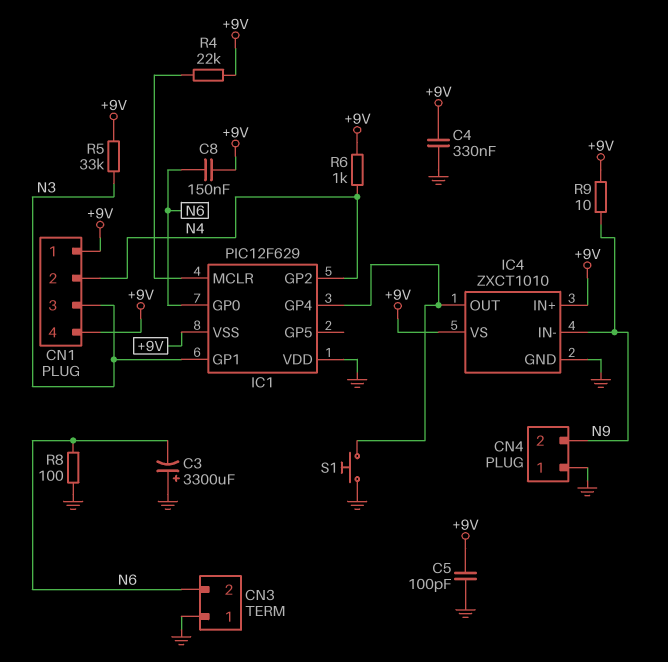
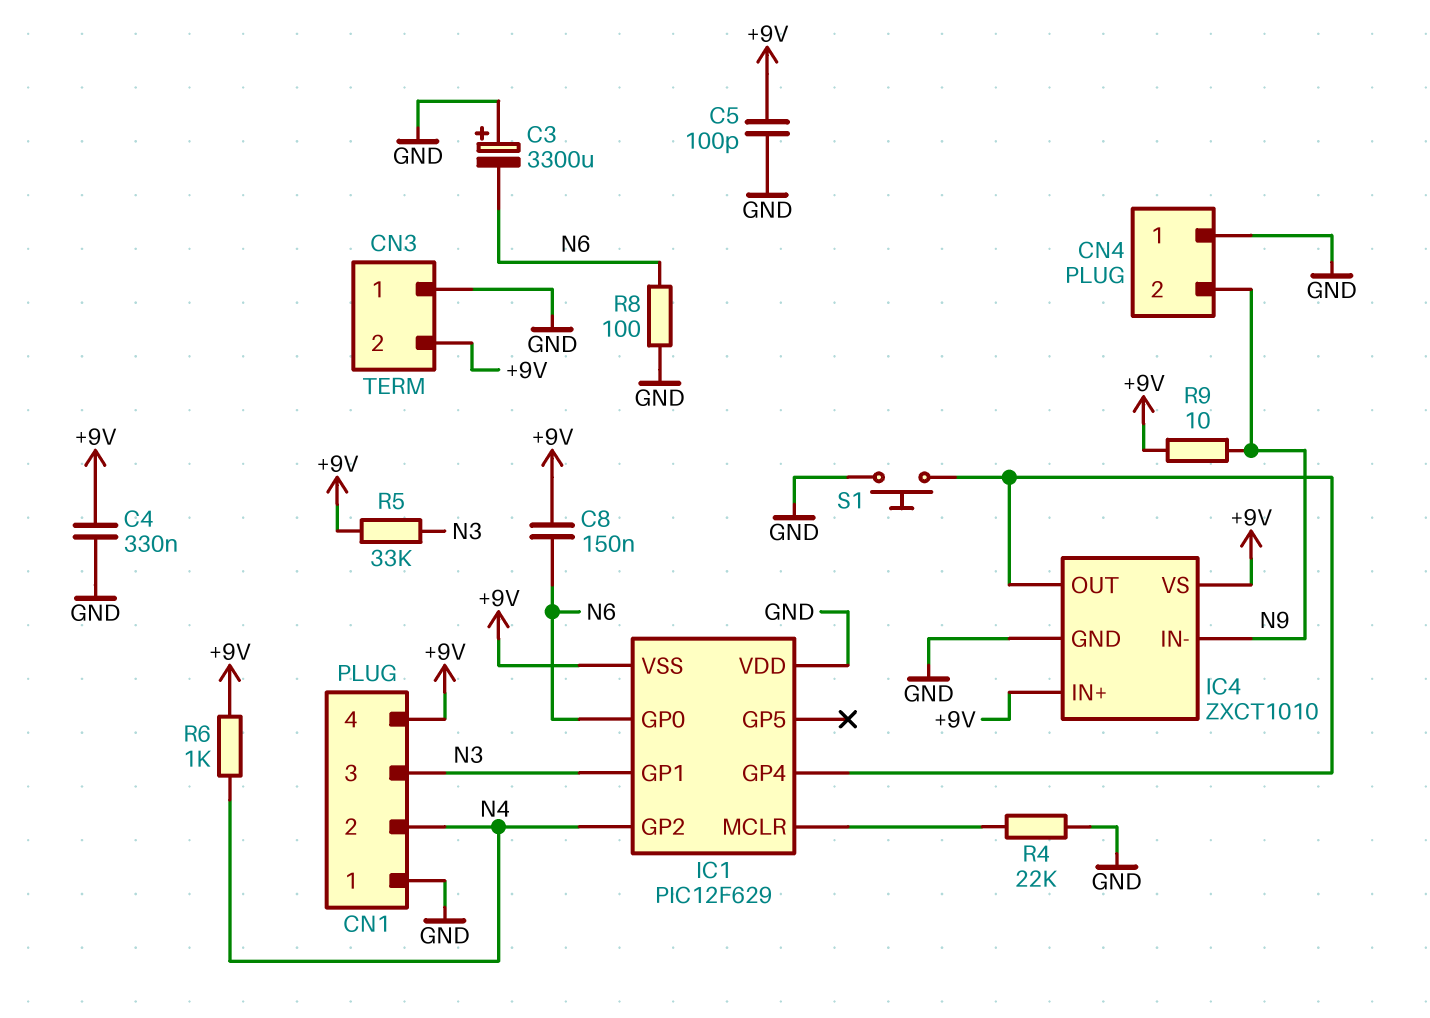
CN1 pin 1: +9V -> GND
CN3 pin 2: N6 -> +9V
R4: 22k (+9V, IC1/MCLR) -> 22k (GND, IC1/MCLR)

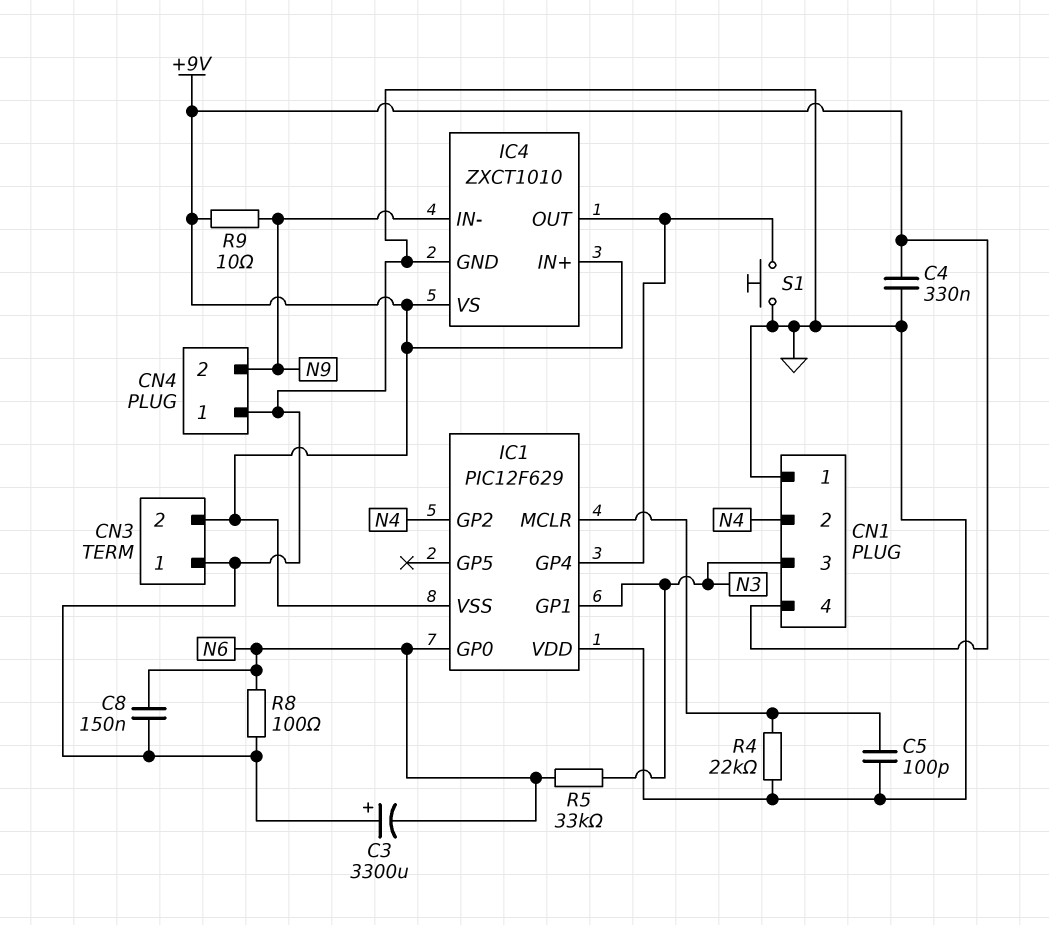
C5: 100pF (+9V, GND) -> 100pF (GND, IC1/MCLR)
C8: 150nF (+9V, N6) -> 150nF (GND, N6)
R5: 33k (+9V, N3) -> 33k (N3, N6)
R6: 1k (+9V, N4) -> none

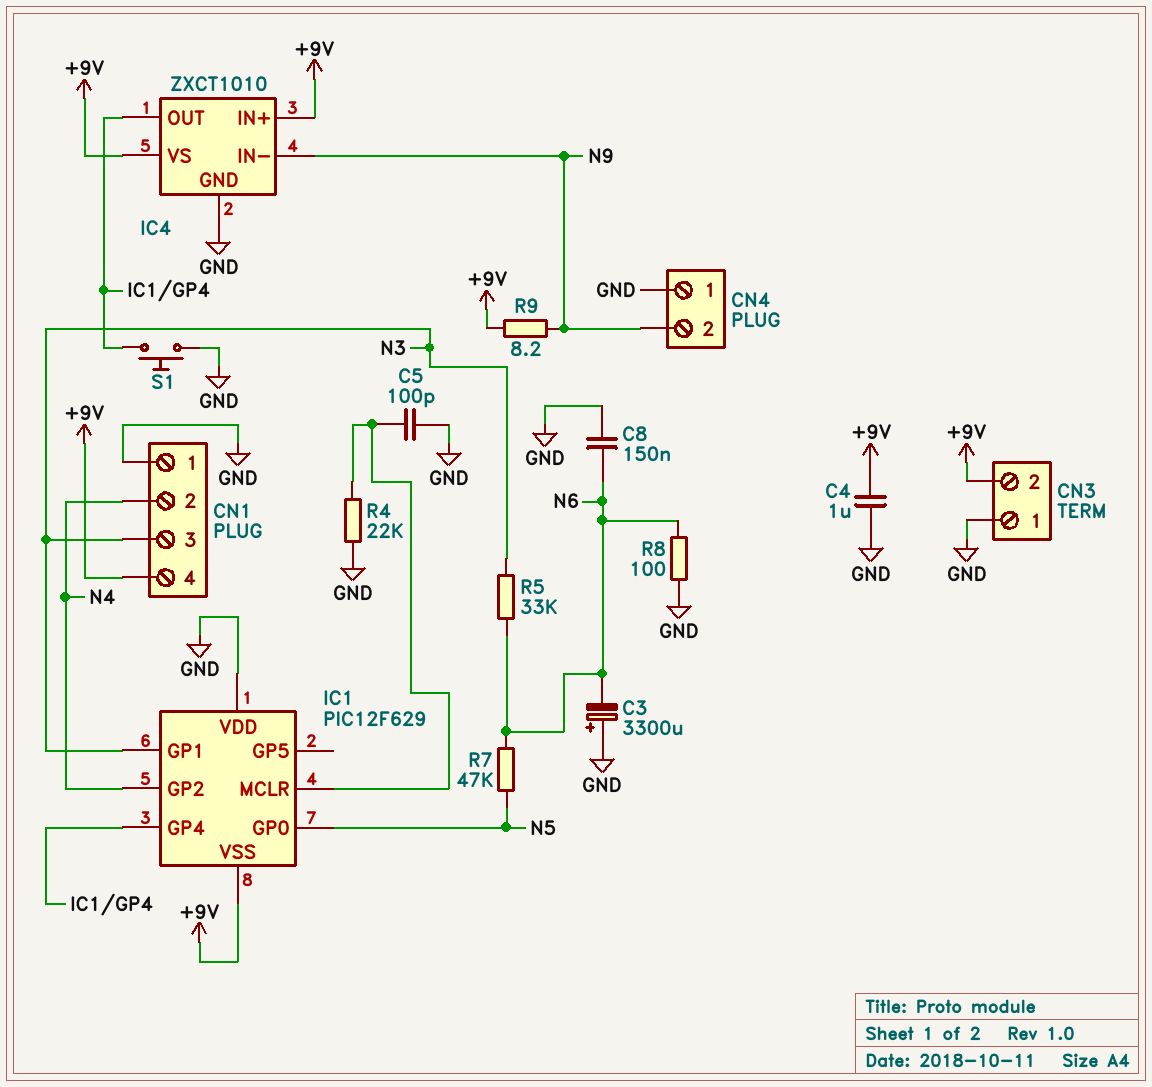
C4: 330nF (+9V, GND) -> 1uF (+9V, GND)
IC1 pin GP0: N6 -> N5
R7: none -> 47k (N5, N6)
R9: 10 (+9V, N9) -> 8.2 (+9V, N9)

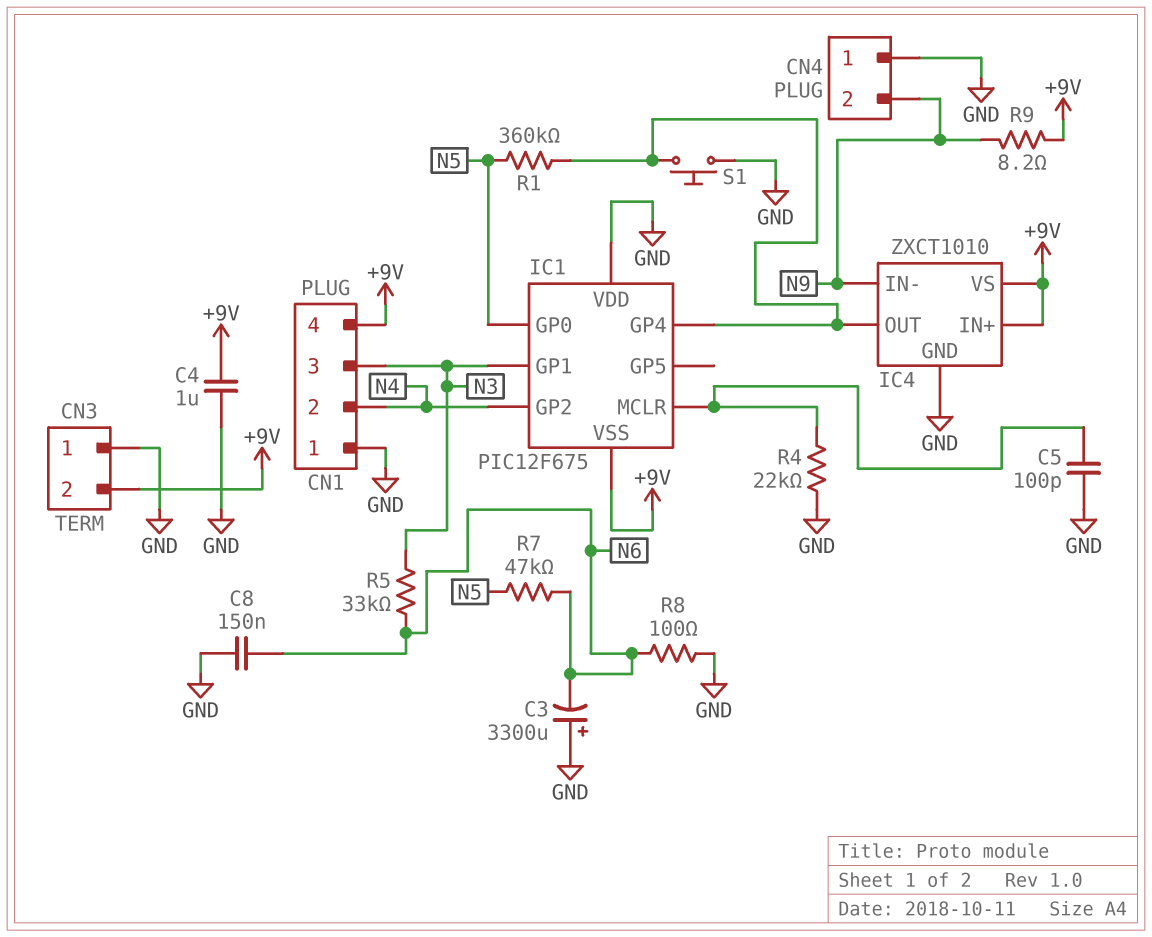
IC1: PIC12F629 -> PIC12F675
R1: none -> 360k (IC1/GP4, N5)

